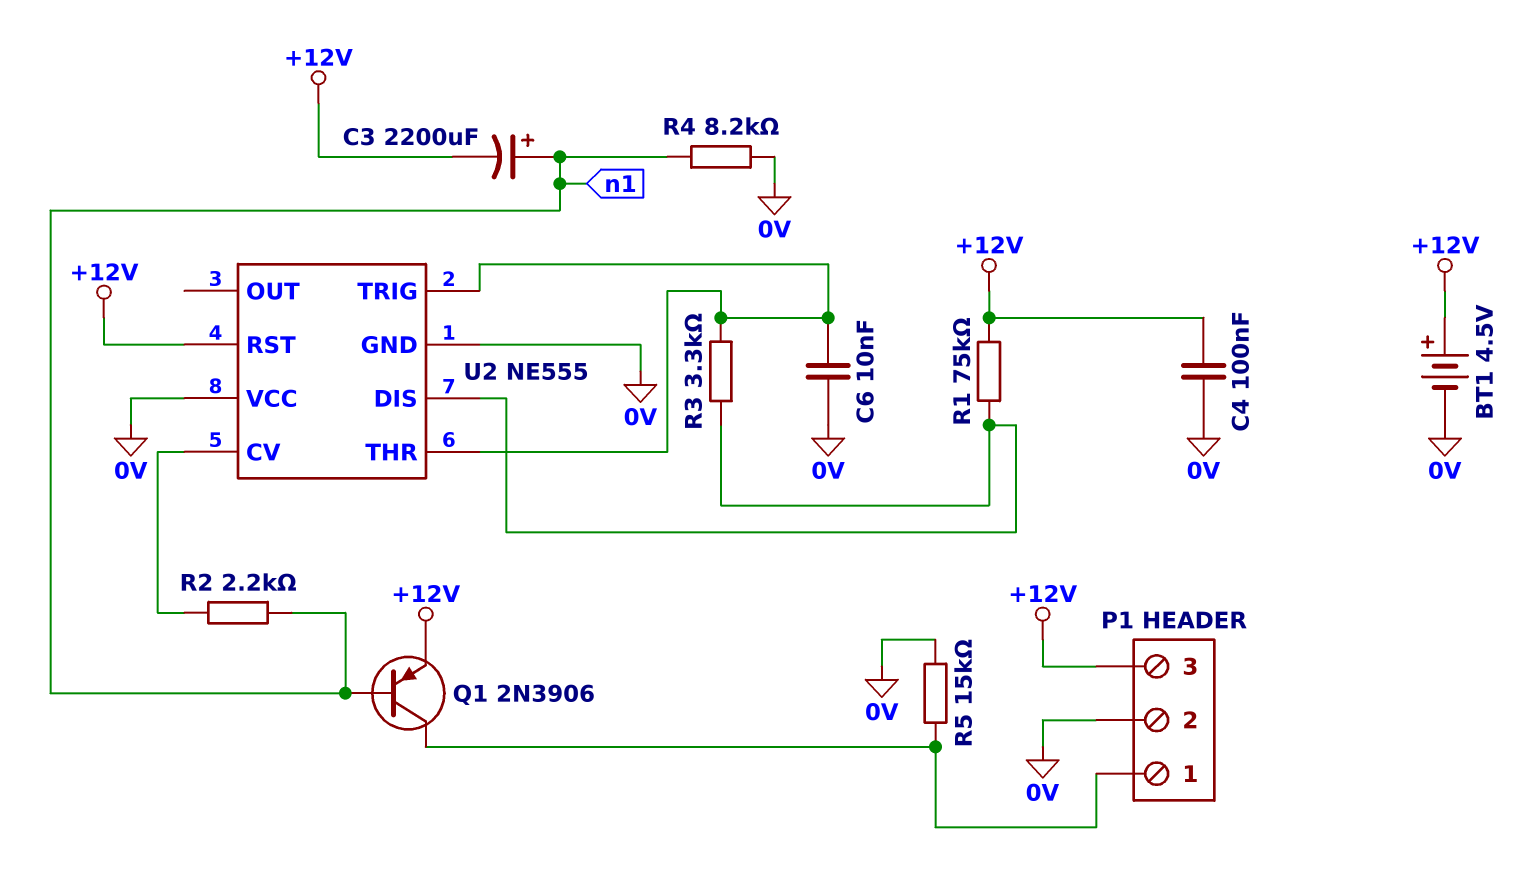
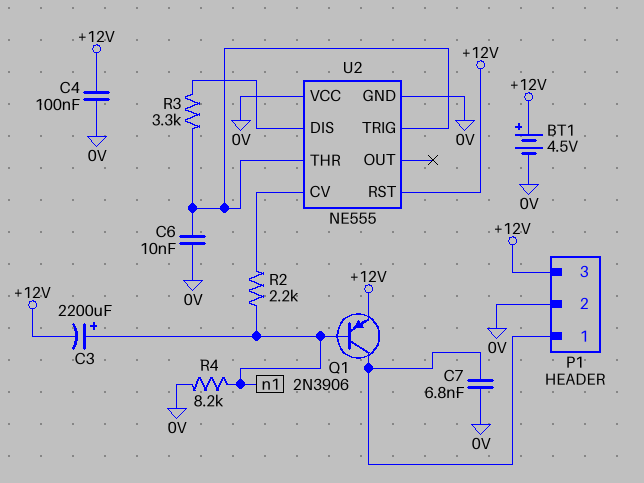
C7: none -> 6.8nF (0V, P1/1)
R1: 75k (+12V, U2/DIS) -> none
R5: 15k (0V, P1/1) -> none

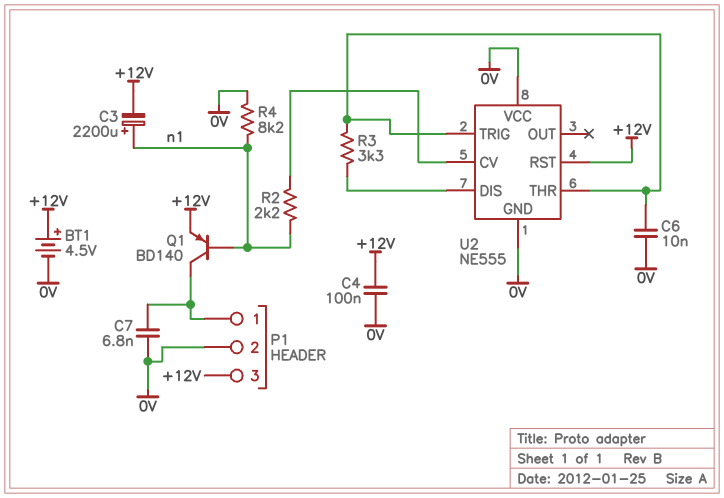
Q1: PNP 2N3906 (B n1, C P1/1, E +12V) -> PNP BD140 (B n1, C P1/1, E +12V)

